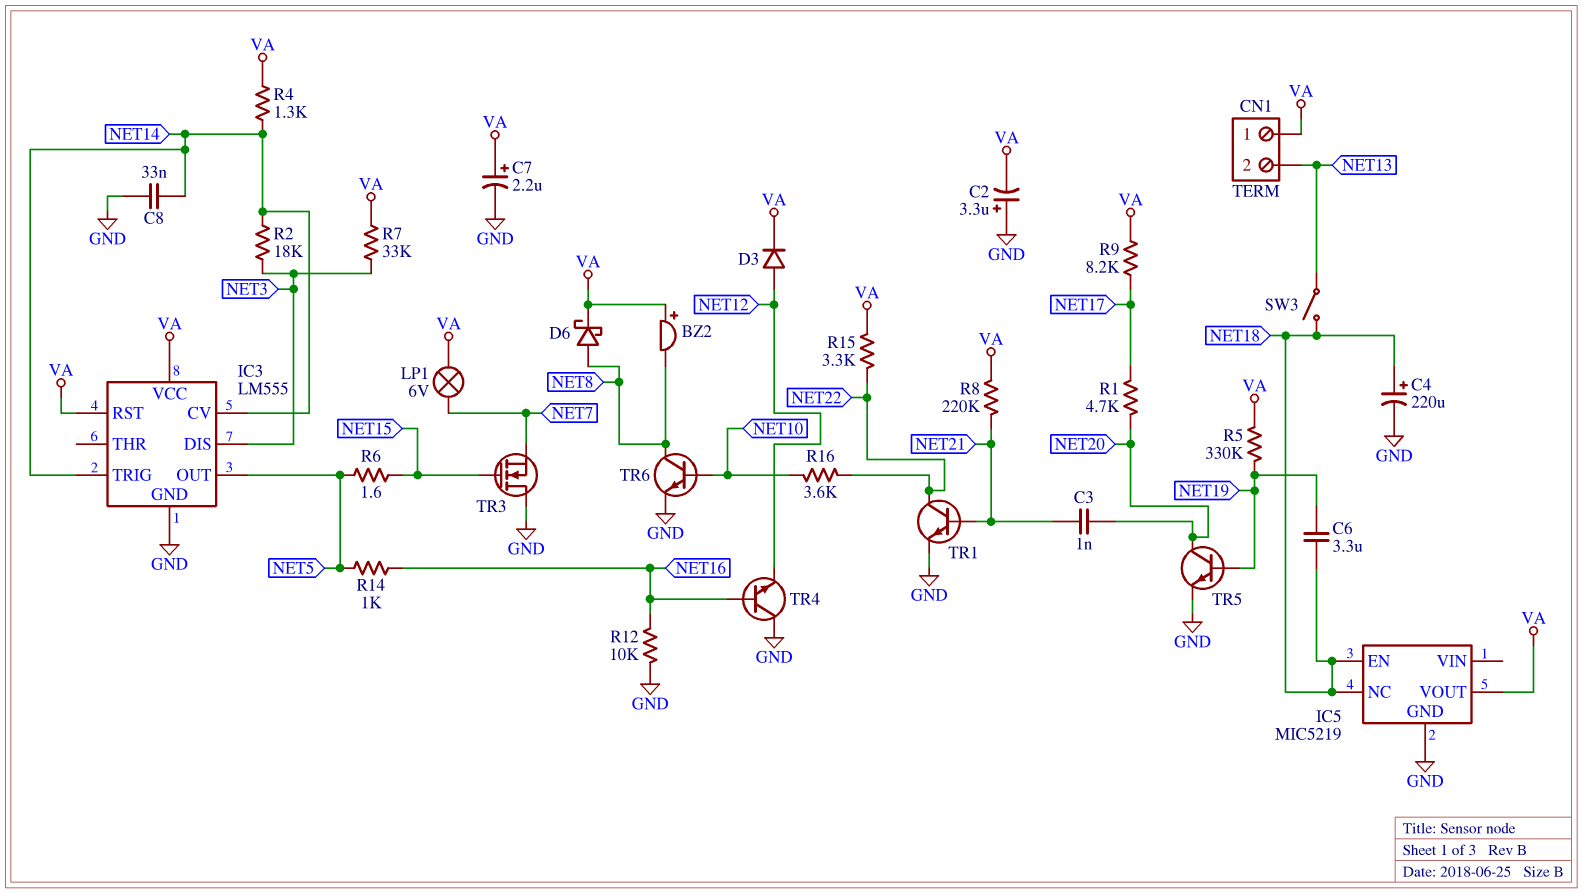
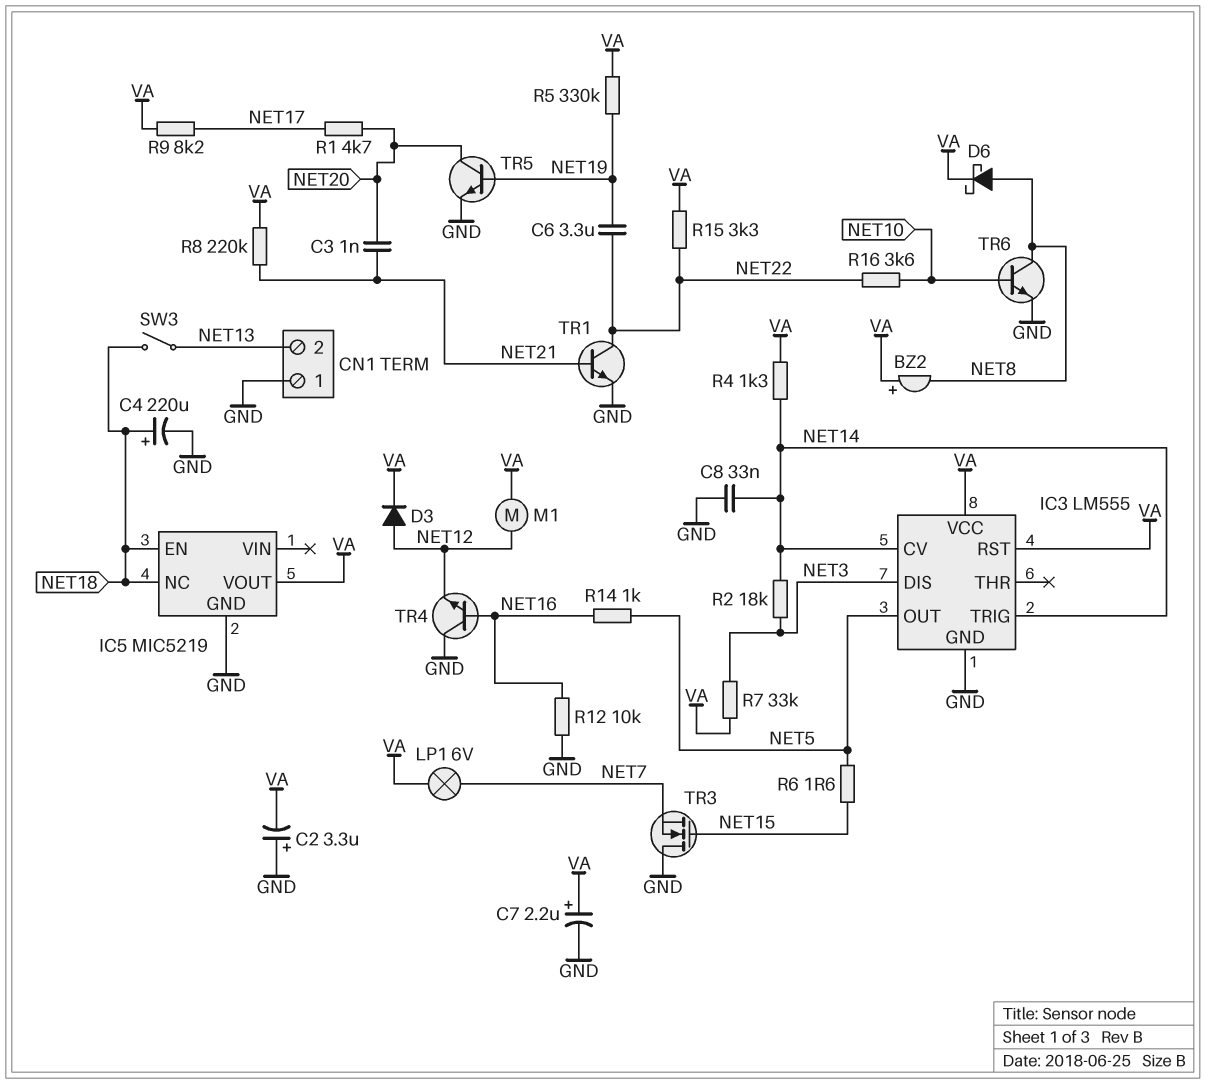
C6: 3.3uF (NET18, NET19) -> 3.3uF (NET19, NET22)
CN1 pin 1: VA -> GND
M1: none -> motor (NET12, VA)

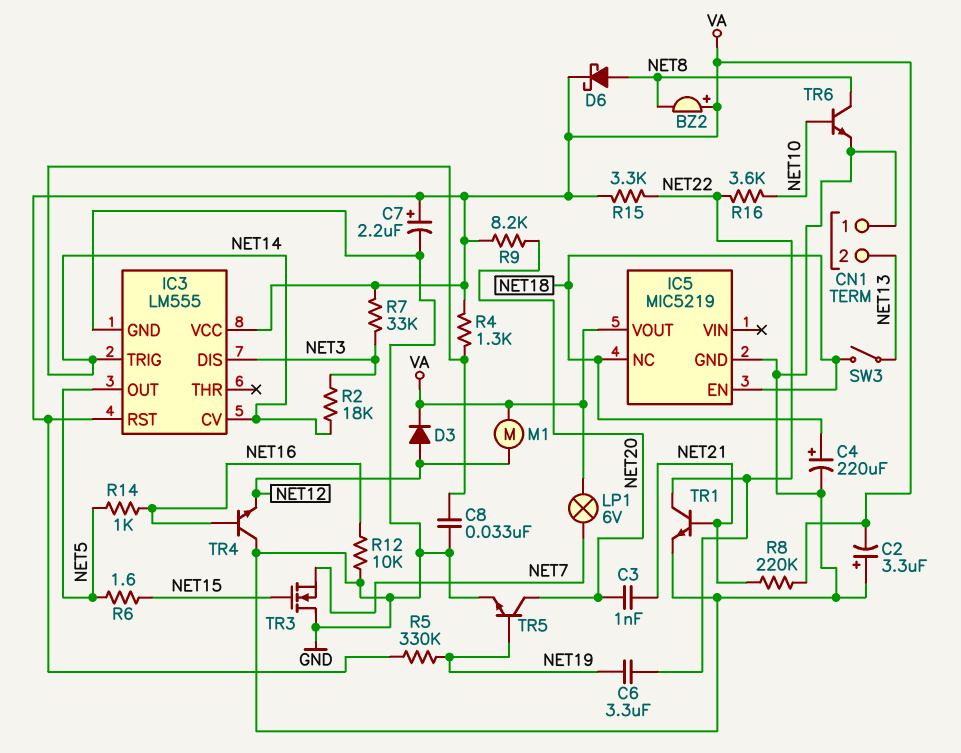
R1: 4.7k (NET17, NET20) -> none
R9: 8.2k (NET17, VA) -> 8.2k (NET20, VA)

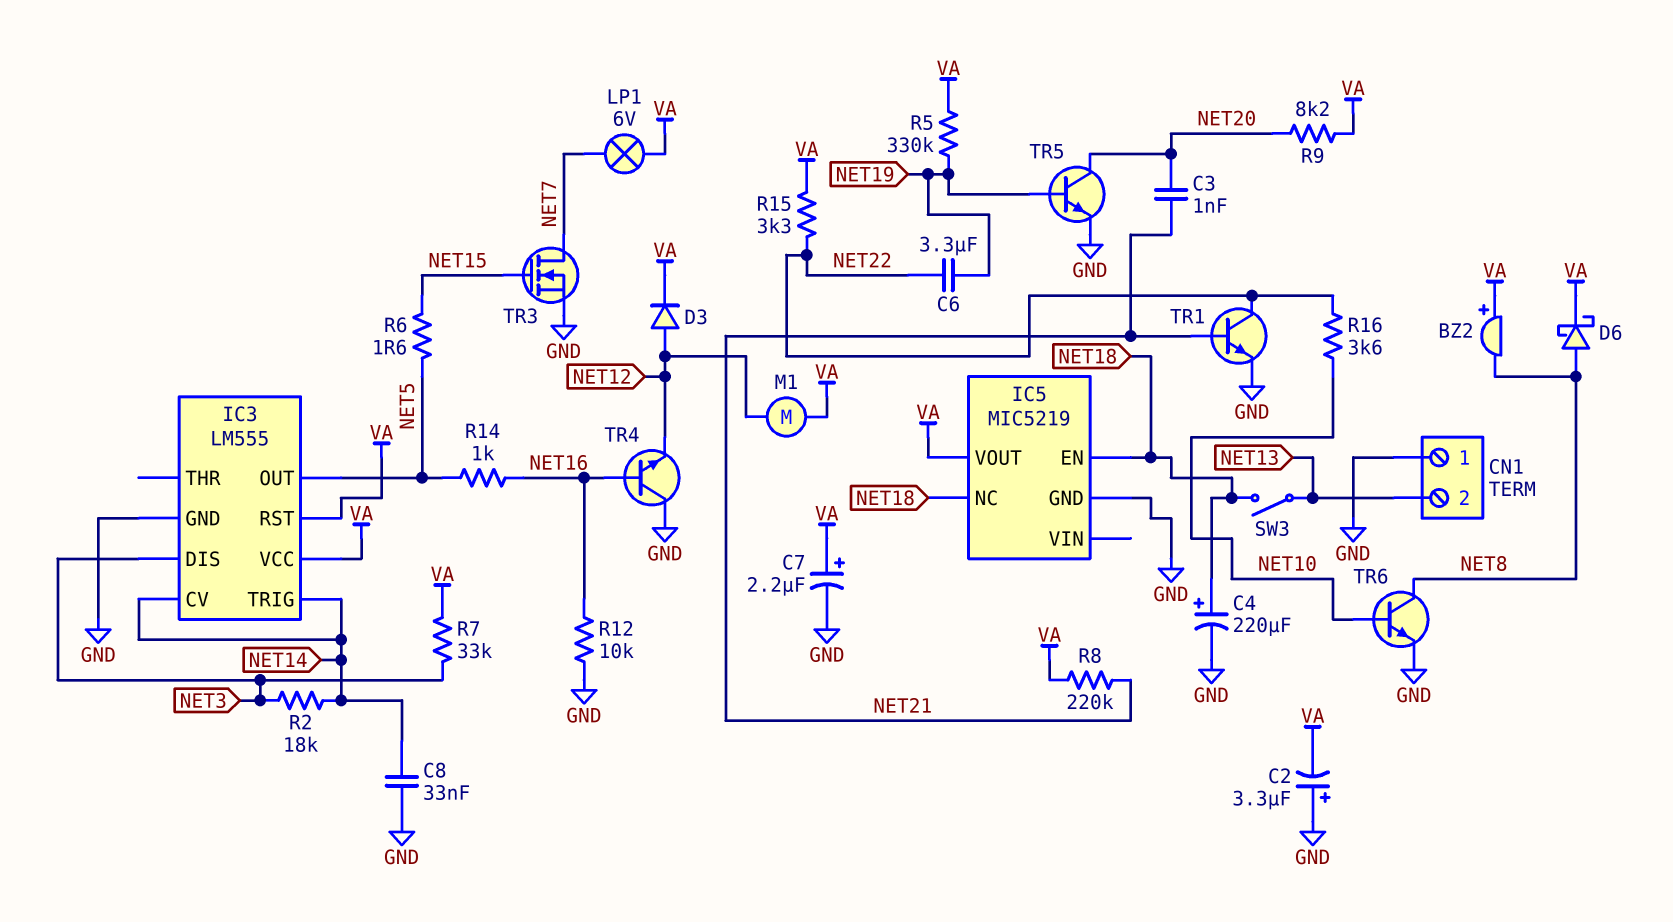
R4: 1.3k (NET14, VA) -> none
TR3: NMOS (G NET15, D GND, S NET7) -> NMOS (G NET15, D NET7, S GND)

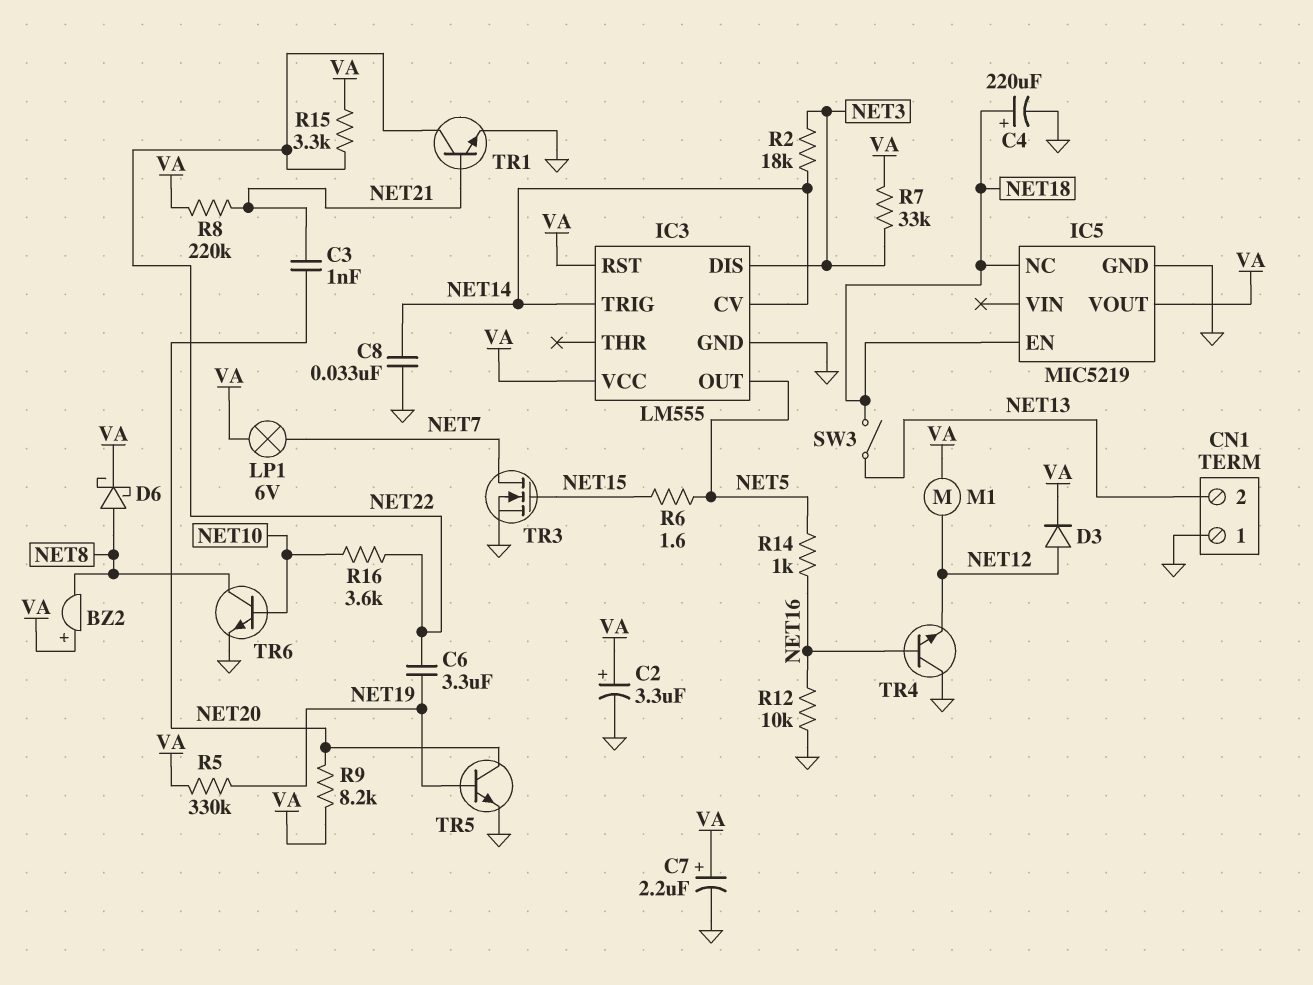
C2: 3.3uF (plus GND, minus VA) -> 3.3uF (plus VA, minus GND)

